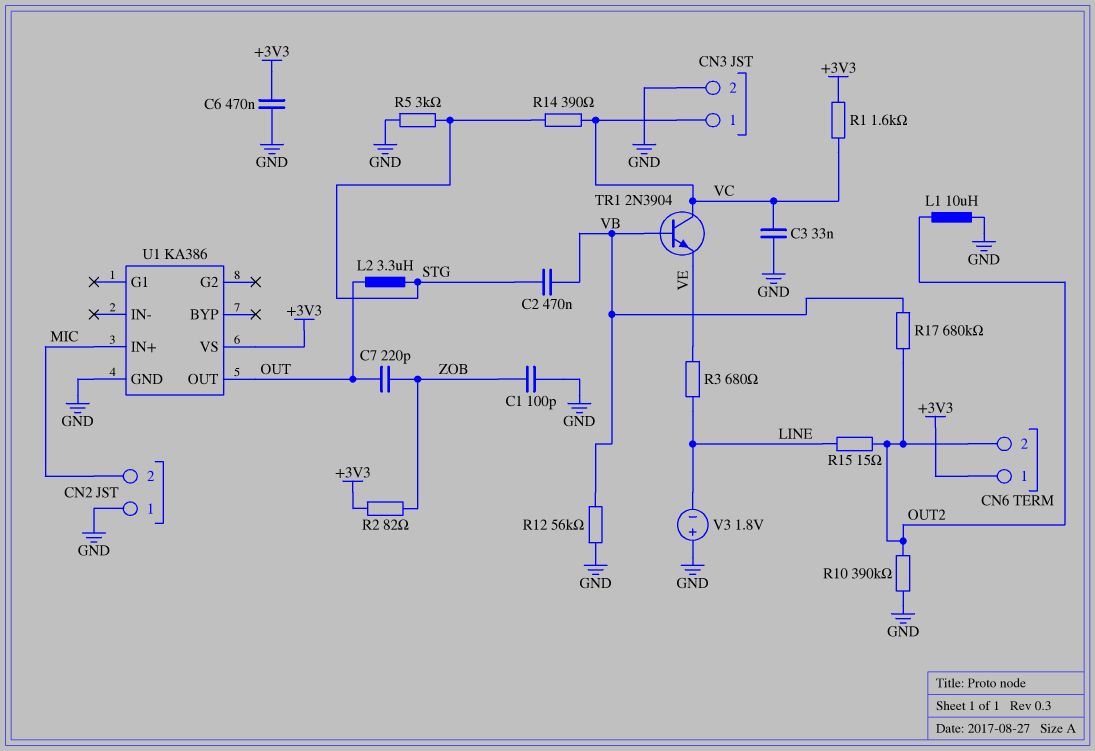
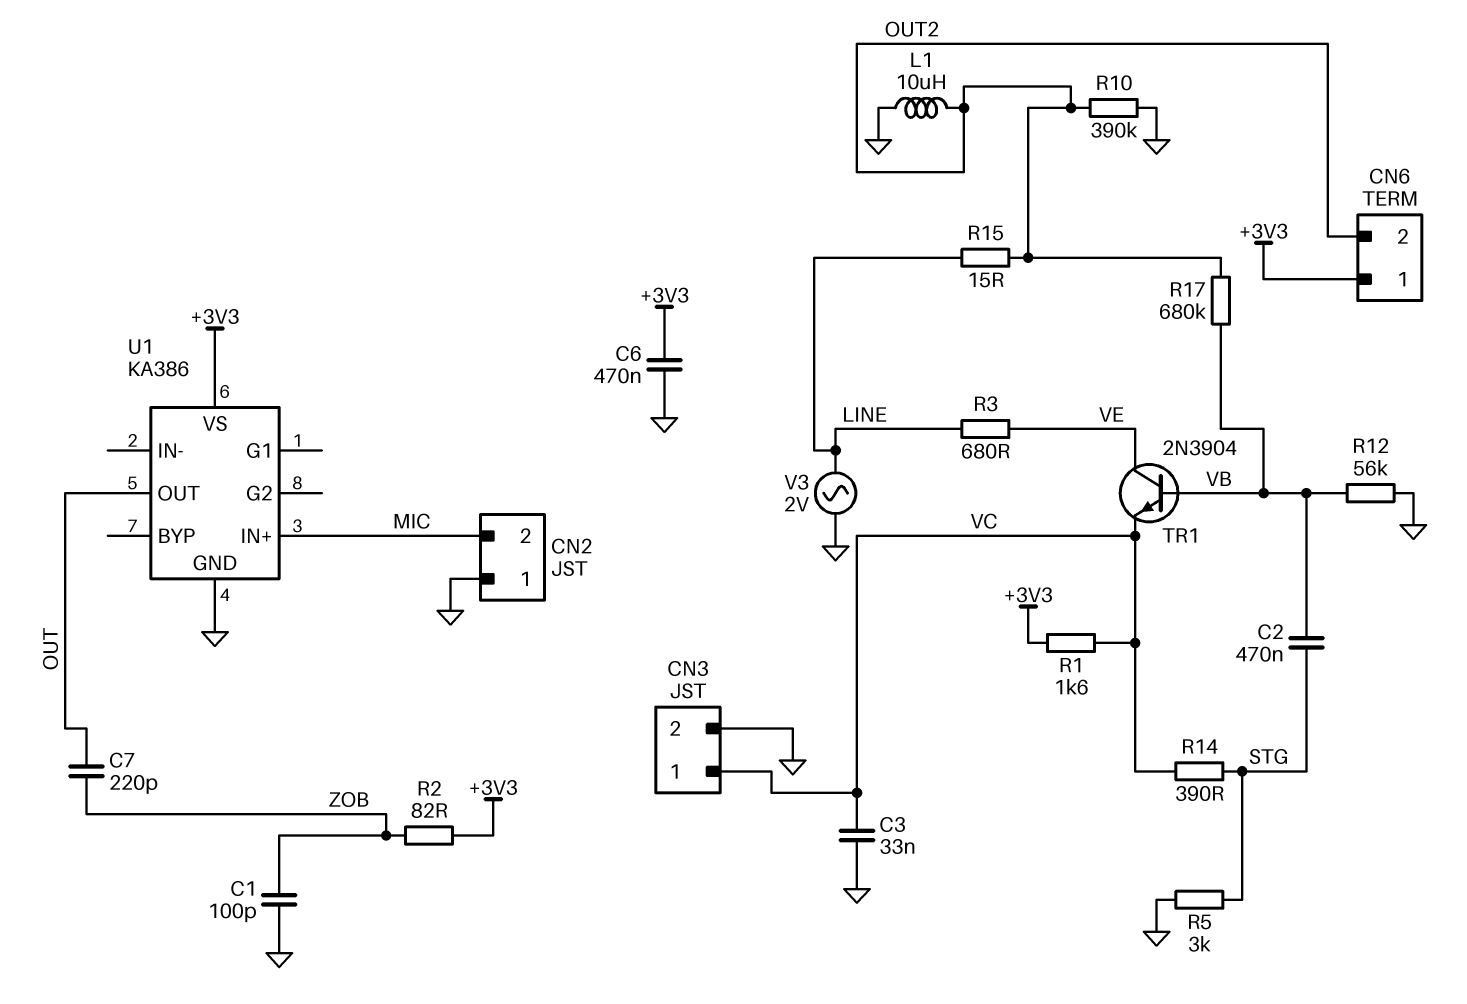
L2: 3.3uH (OUT, STG) -> none
TR1: NPN 2N3904 (B VB, C VC, E VE) -> NPN 2N3904 (B VB, C VE, E VC)
V3: 1.8V (plus GND, minus LINE) -> AC 2V (GND, LINE)

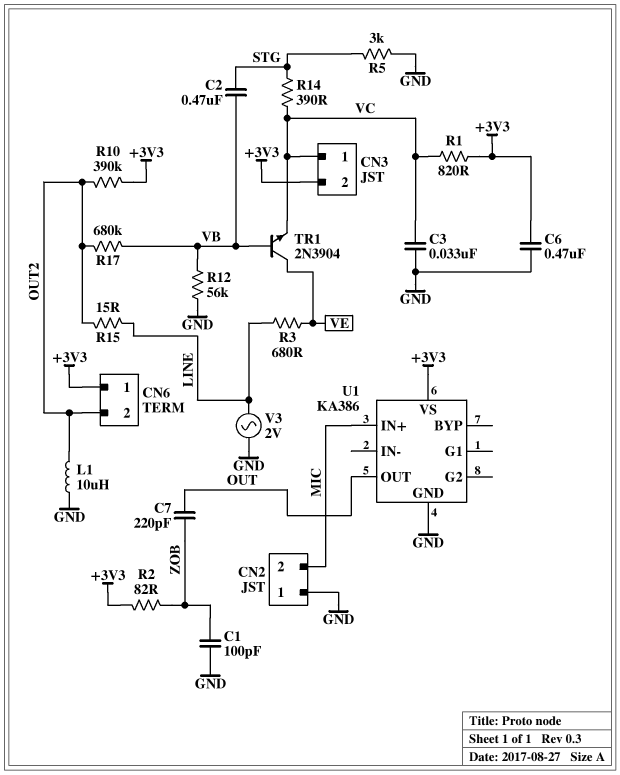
CN3 pin 2: GND -> +3V3
R1: 1.6k (+3V3, VC) -> 820 (+3V3, VC)
R10: 390k (GND, OUT2) -> 390k (+3V3, OUT2)

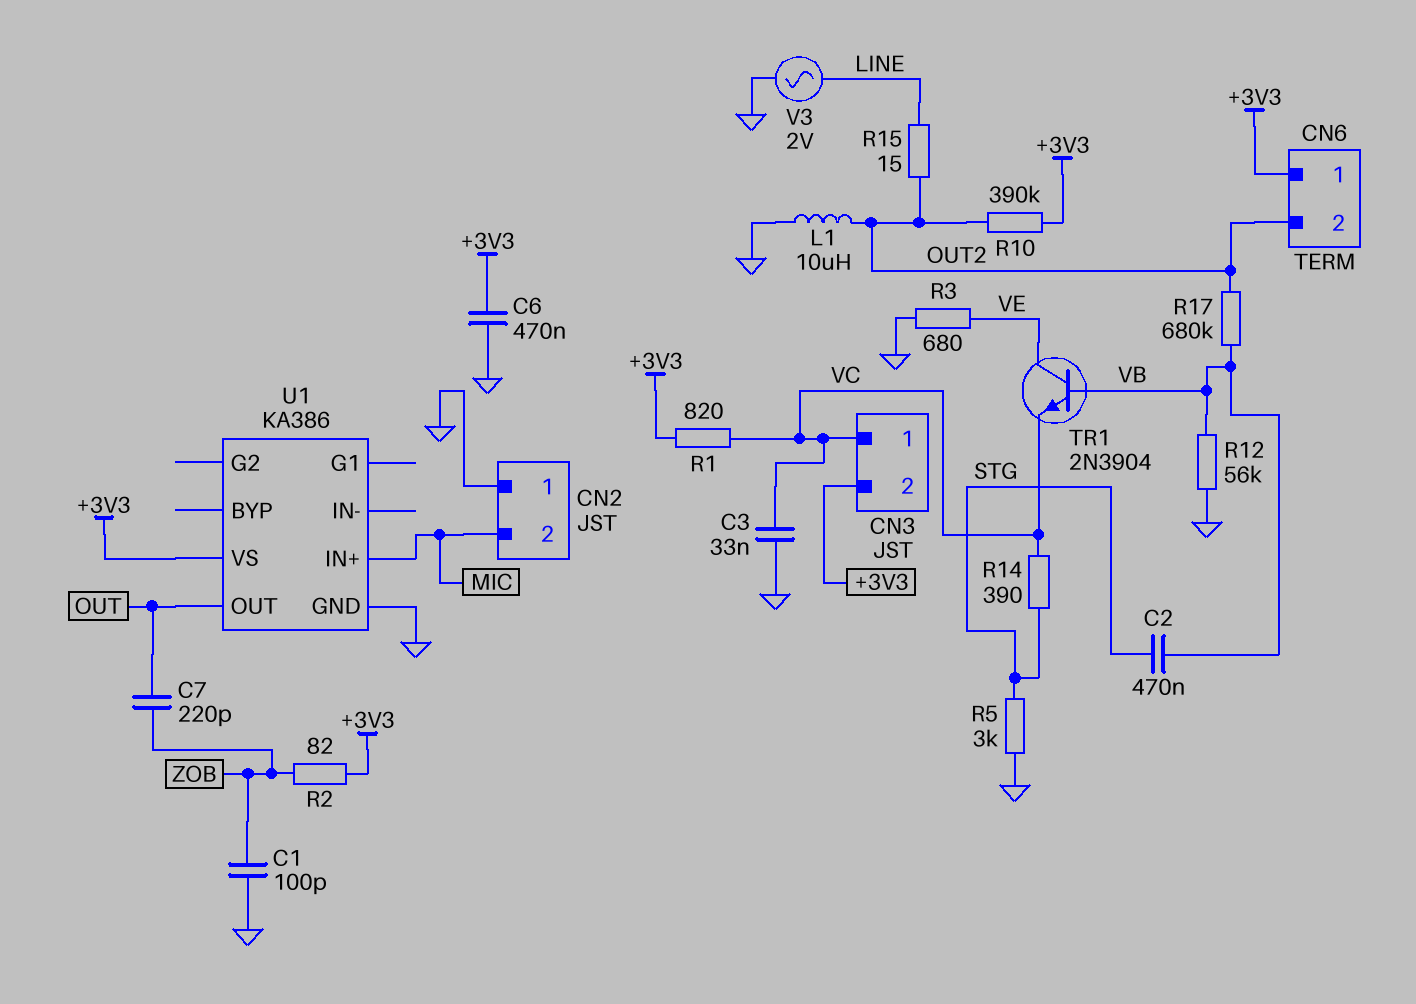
R3: 680 (LINE, VE) -> 680 (GND, VE)

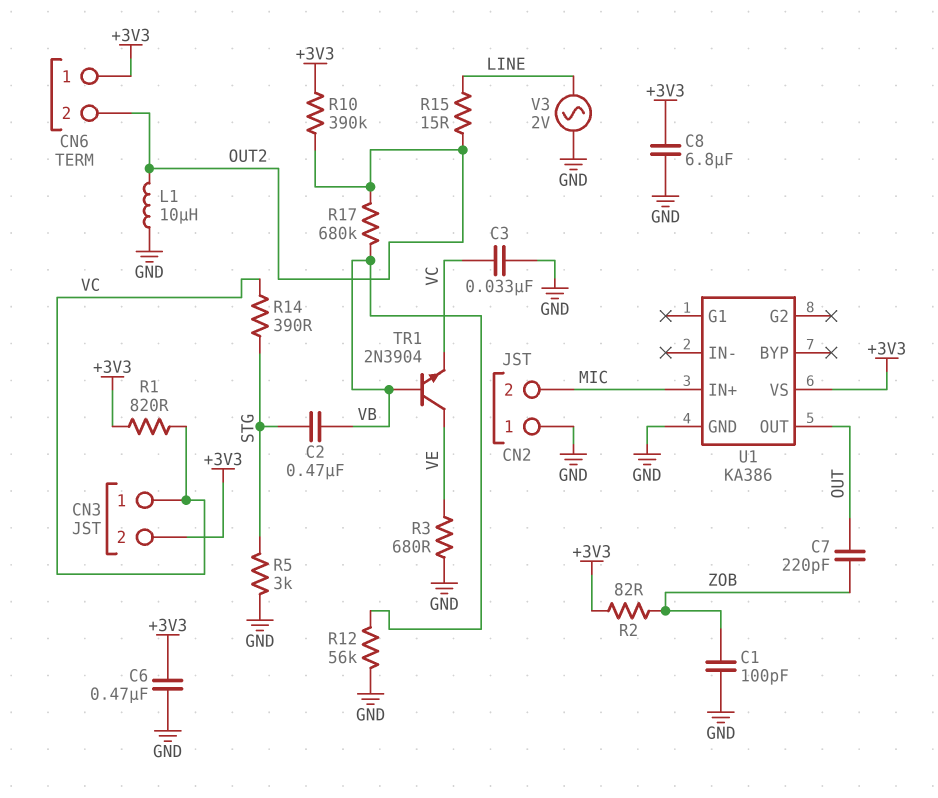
C8: none -> 6.8uF (+3V3, GND)

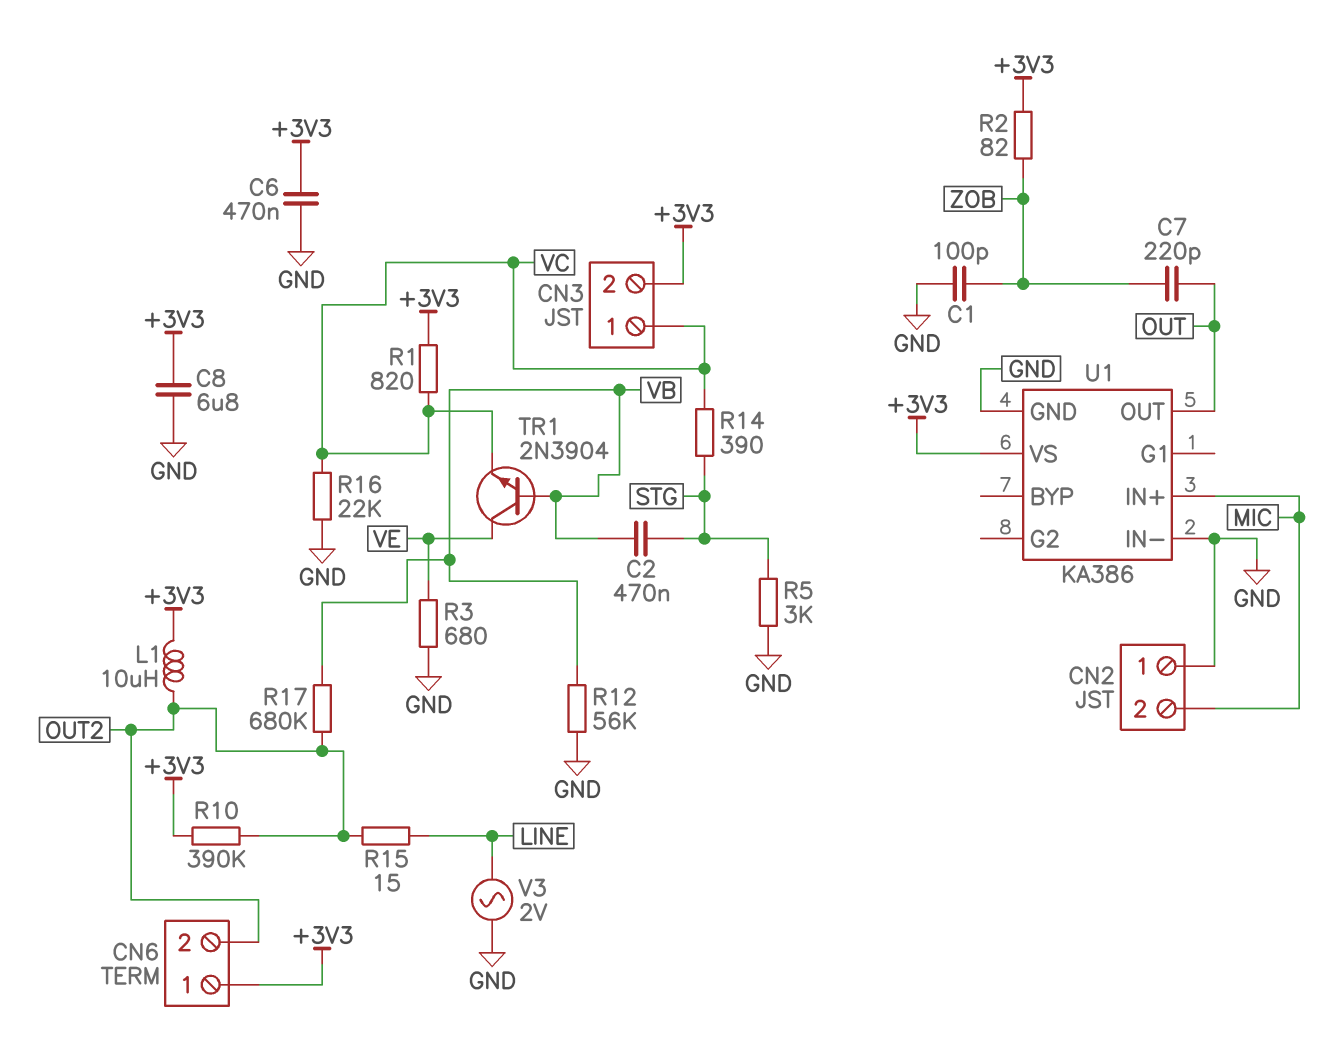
C3: 33nF (GND, VC) -> none
L1: 10uH (GND, OUT2) -> 10uH (+3V3, OUT2)
R16: none -> 22k (GND, VC)
U1 pin IN-: none -> GND

